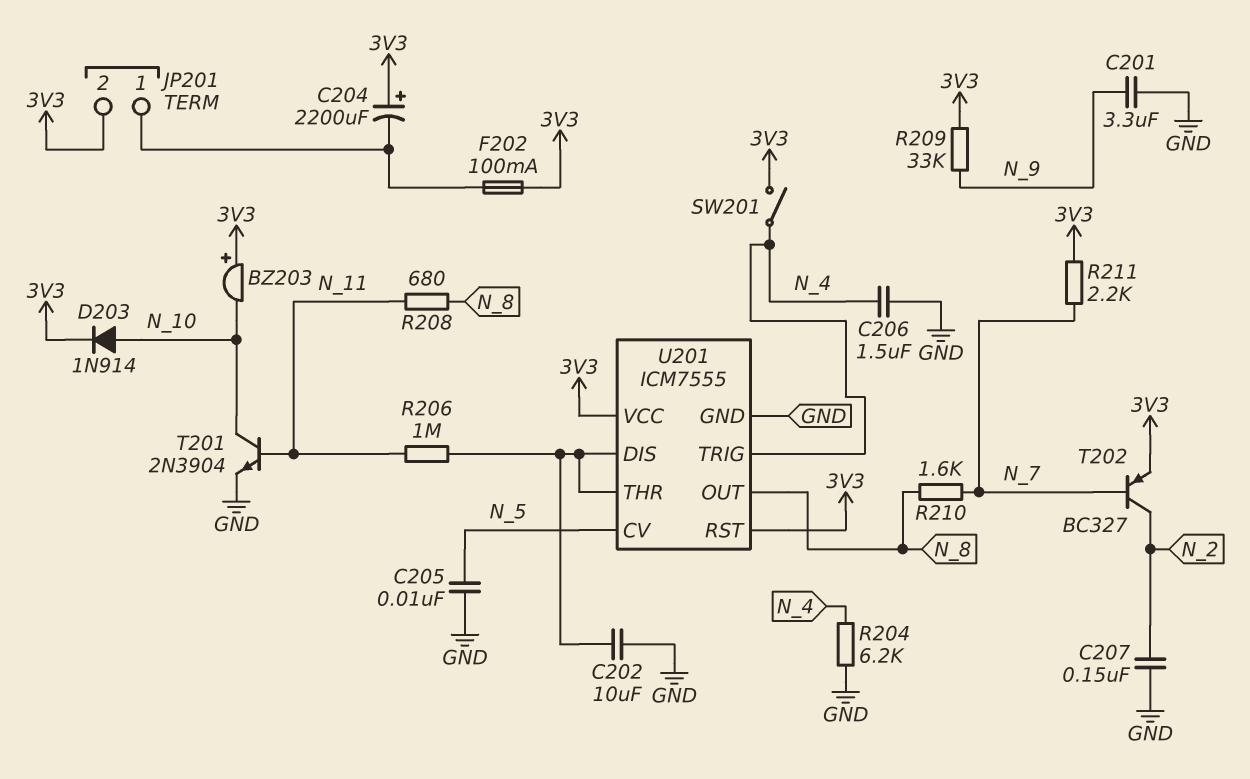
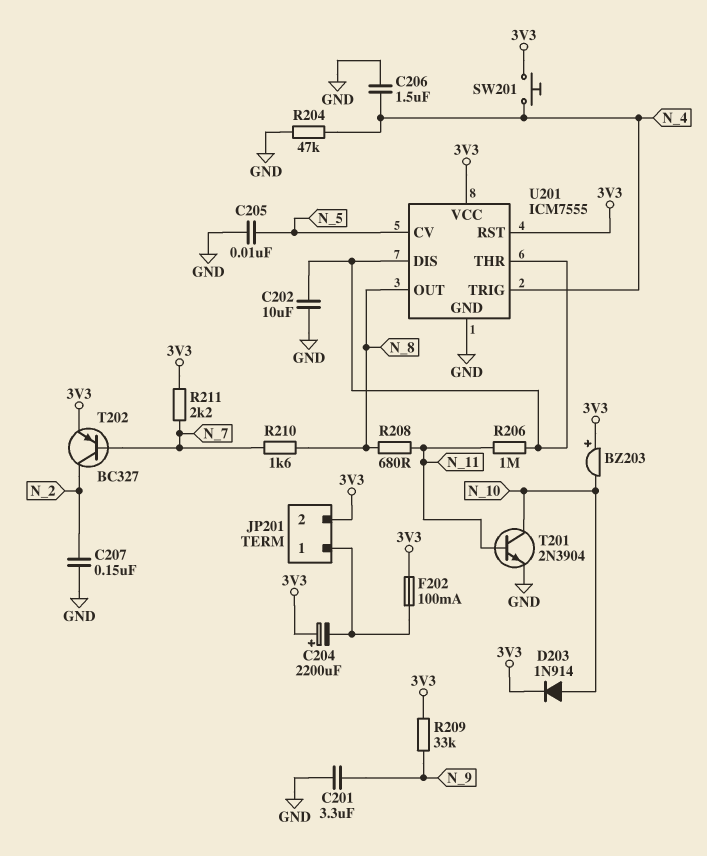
R204: 6.2k (GND, N_4) -> 47k (GND, N_4)
SW201: switch (3V3, N_4) -> button (3V3, N_4)

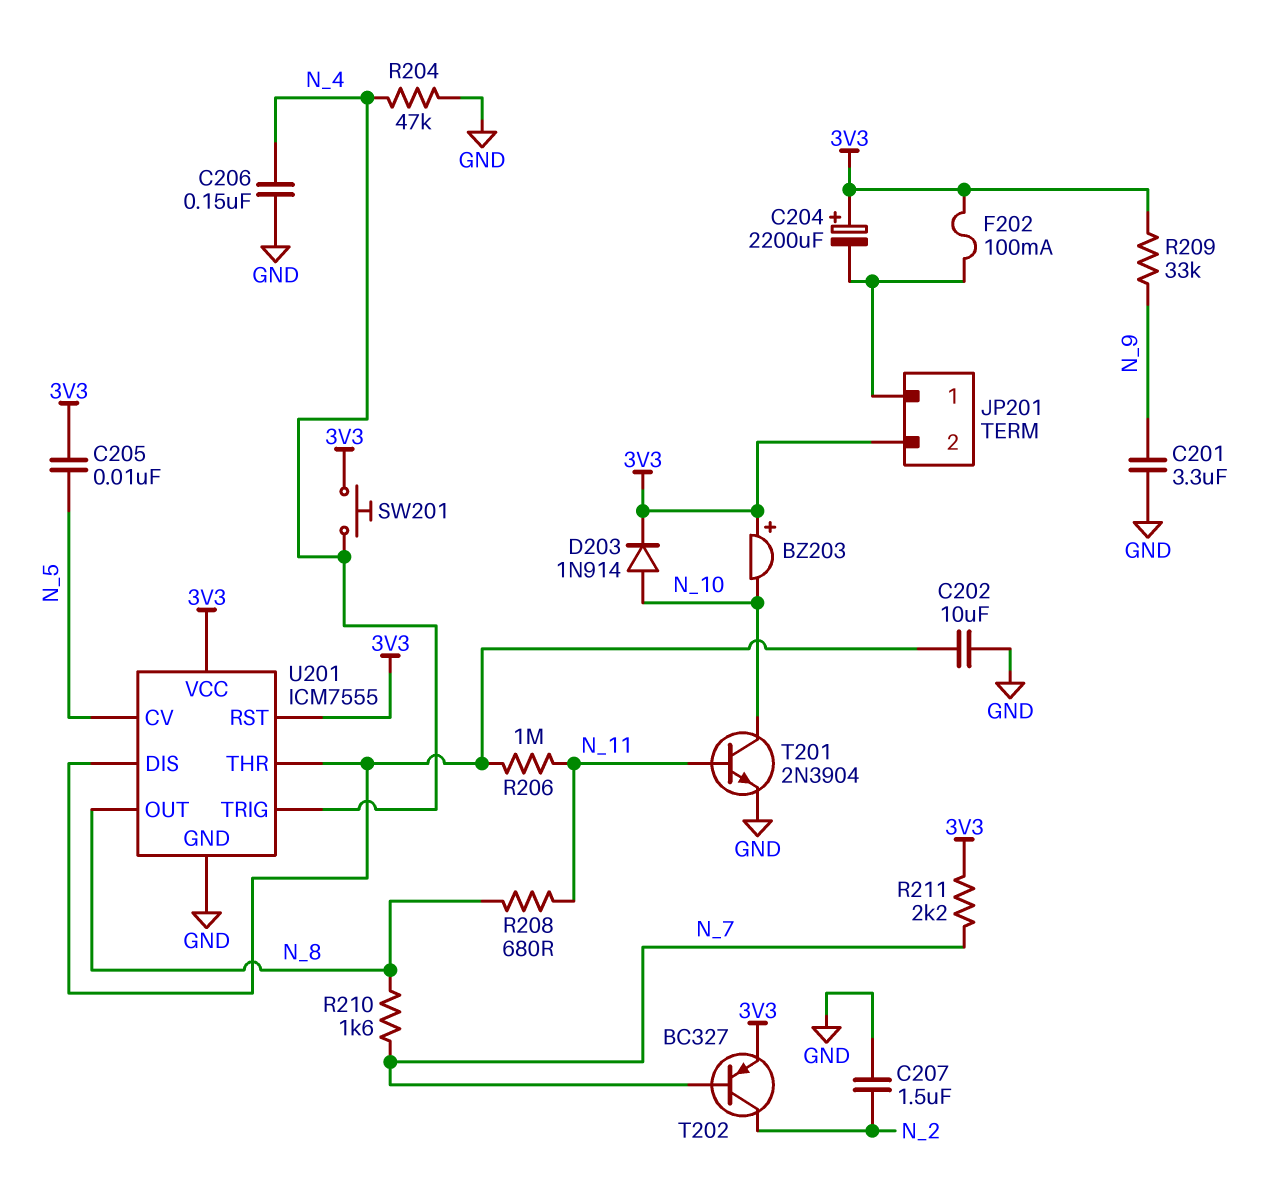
C205: 10nF (GND, N_5) -> 10nF (3V3, N_5)
C206: 1.5uF (GND, N_4) -> 150nF (GND, N_4)
C207: 150nF (GND, N_2) -> 1.5uF (GND, N_2)

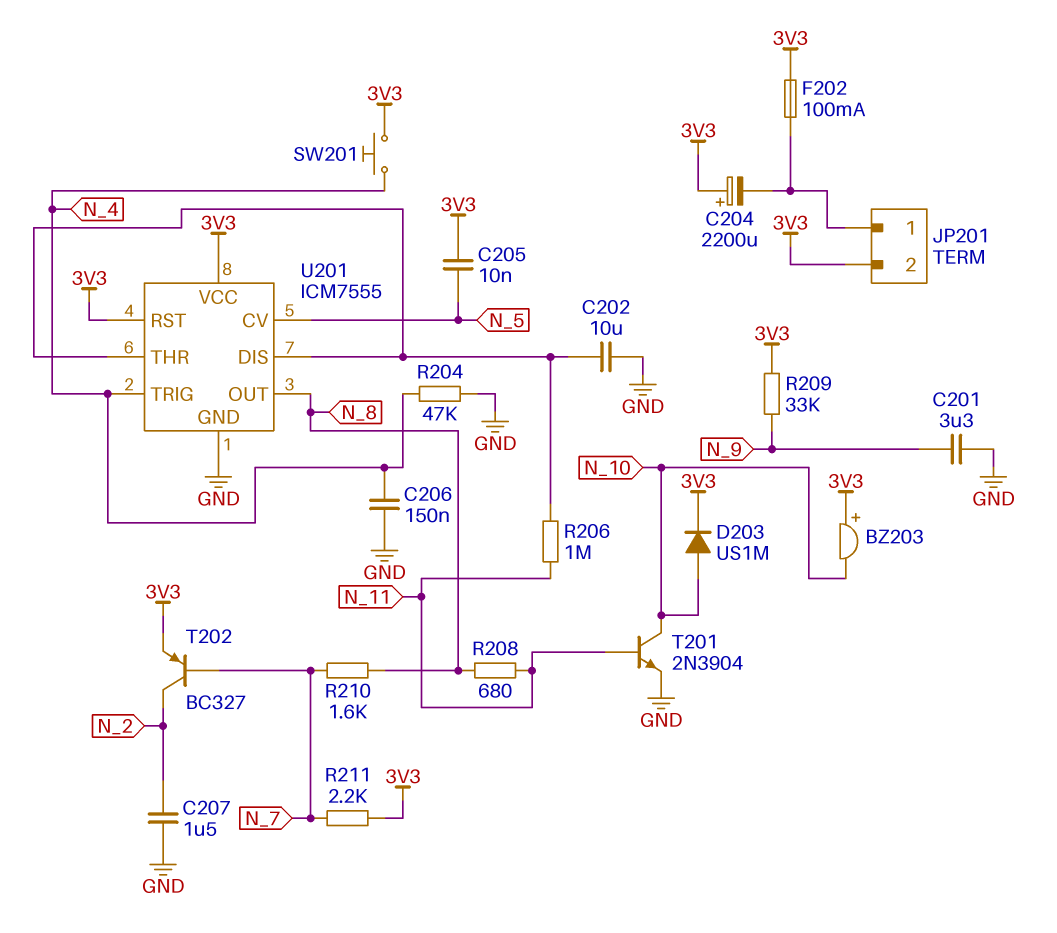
D203: diode 1N914 (A N_10, K 3V3) -> diode US1M (A N_10, K 3V3)

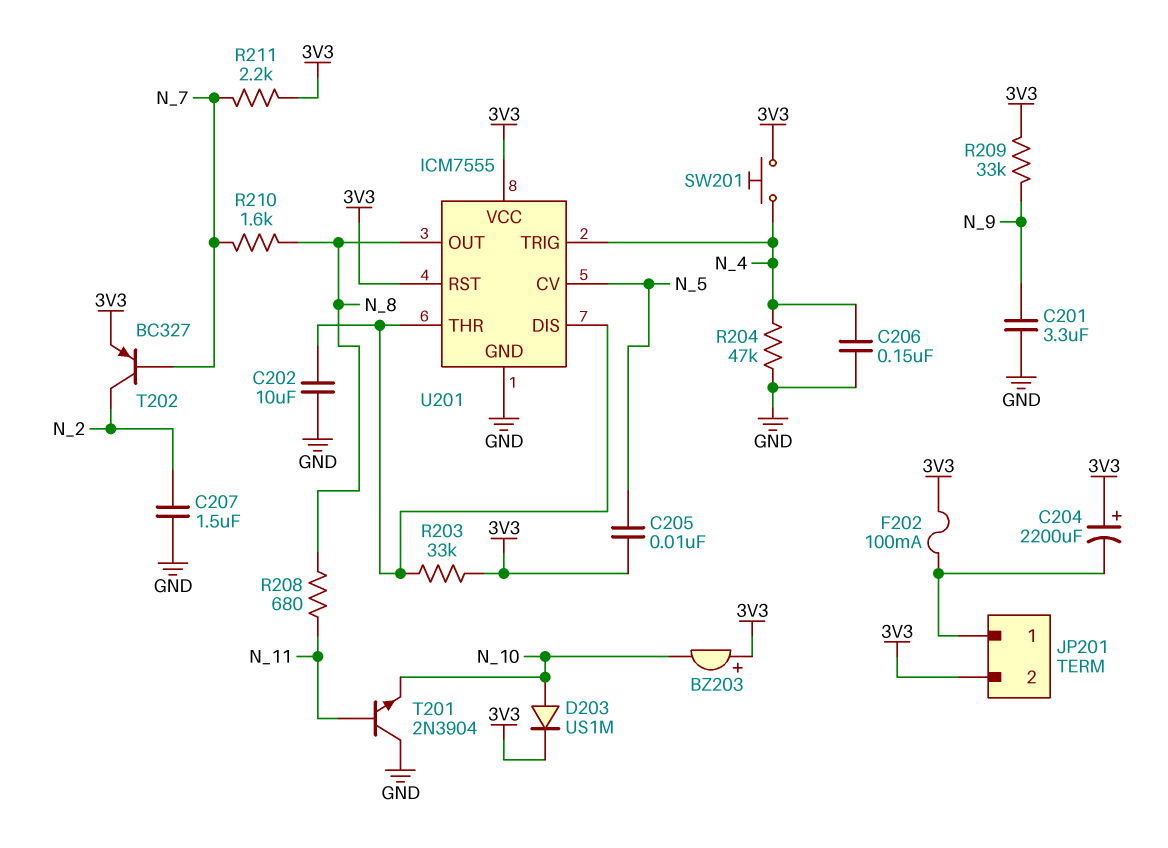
R203: none -> 33k (3V3, U201/DIS)
R206: 1M (N_11, U201/DIS) -> none
T201: NPN 2N3904 (B N_11, C N_10, E GND) -> NPN 2N3904 (B N_11, C GND, E N_10)

